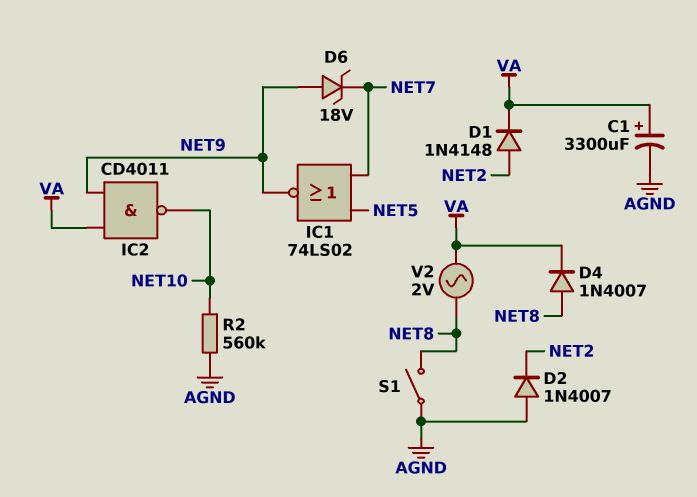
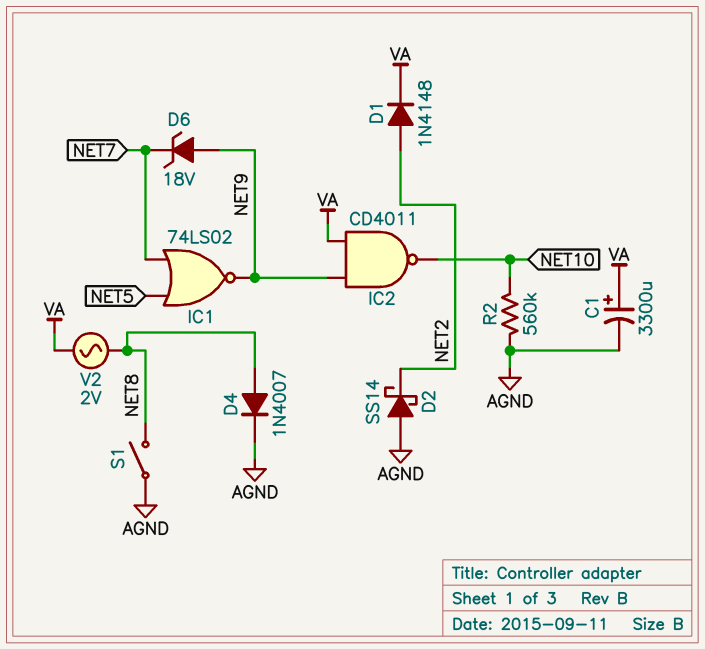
D2: diode 1N4007 (A AGND, K NET2) -> schottky SS14 (A AGND, K NET2)
D4: diode 1N4007 (A NET8, K VA) -> diode 1N4007 (A NET8, K AGND)

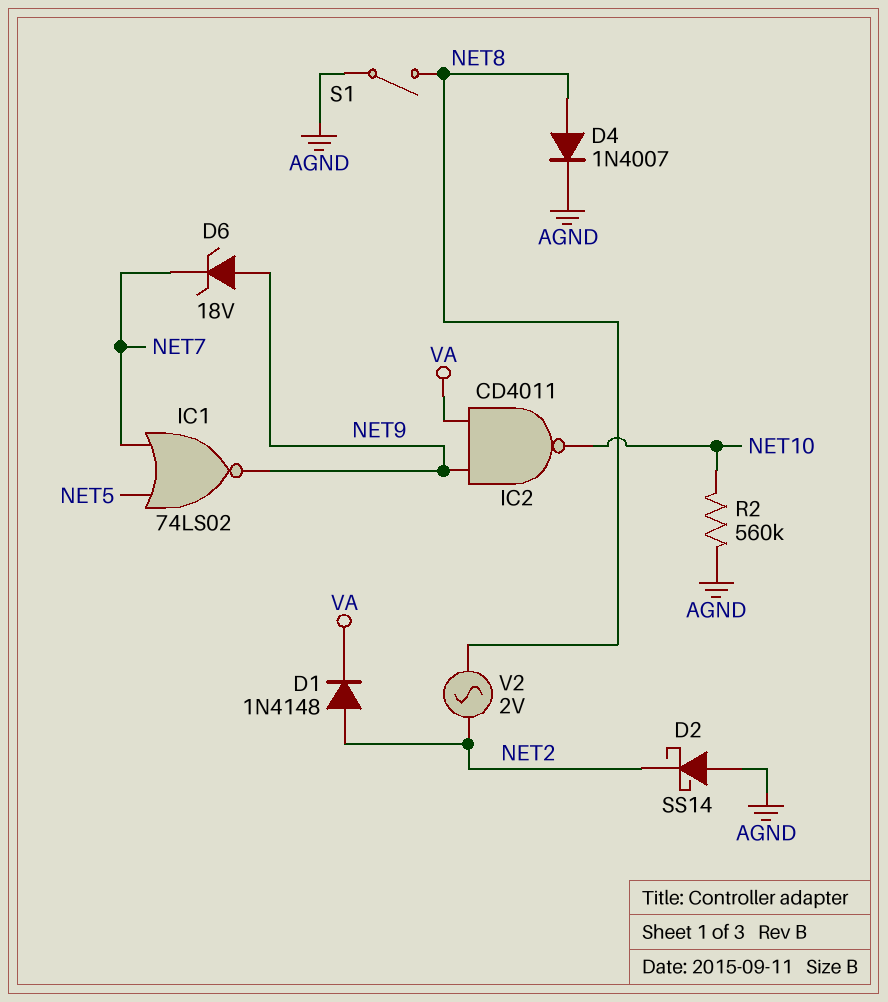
C1: 3300uF (plus VA, minus AGND) -> none
V2: AC 2V (NET8, VA) -> AC 2V (NET2, NET8)

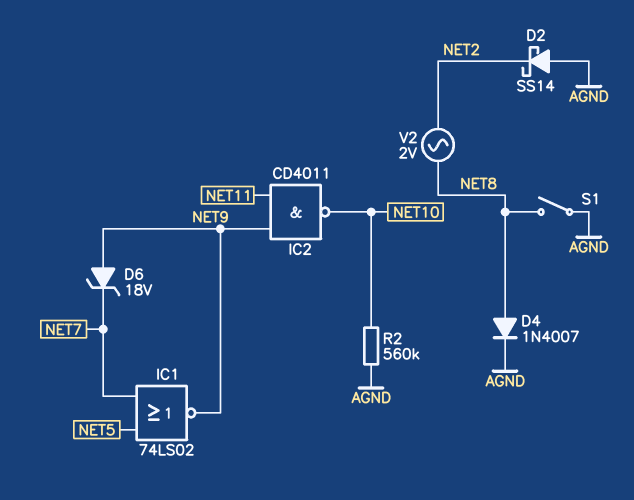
D1: diode 1N4148 (A NET2, K VA) -> none
IC2: NAND CD4011 (in NET9, in VA, out NET10) -> NAND CD4011 (in NET9, in NET11, out NET10)

